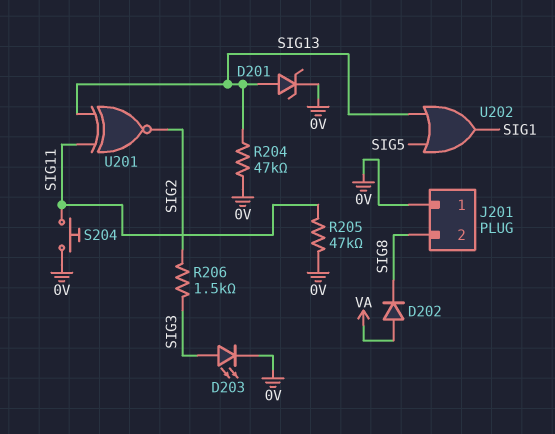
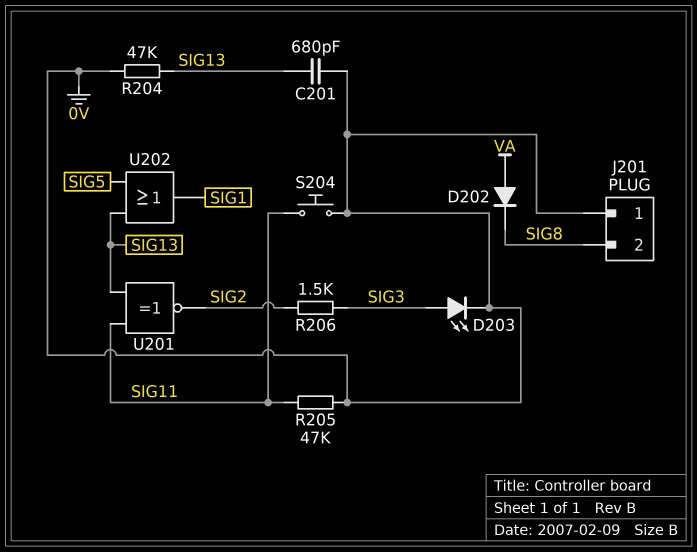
C201: none -> 680pF (0V, SIG13)
D201: zener (A SIG13, K 0V) -> none

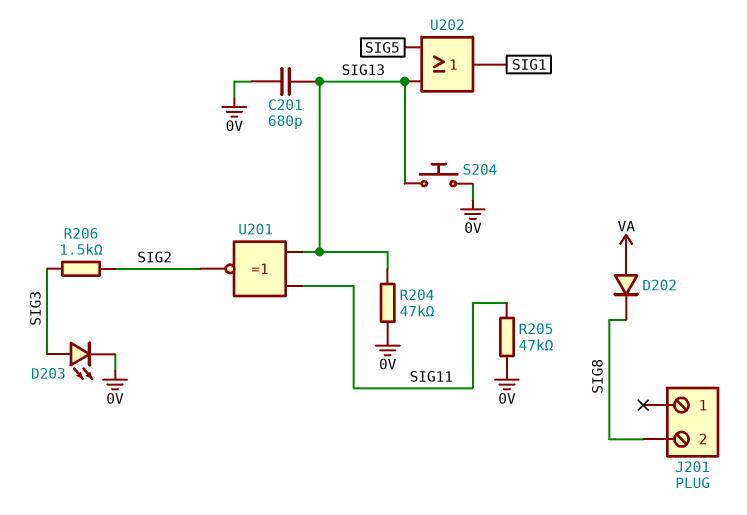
J201 pin 1: 0V -> none
S204: button (0V, SIG11) -> button (0V, SIG13)

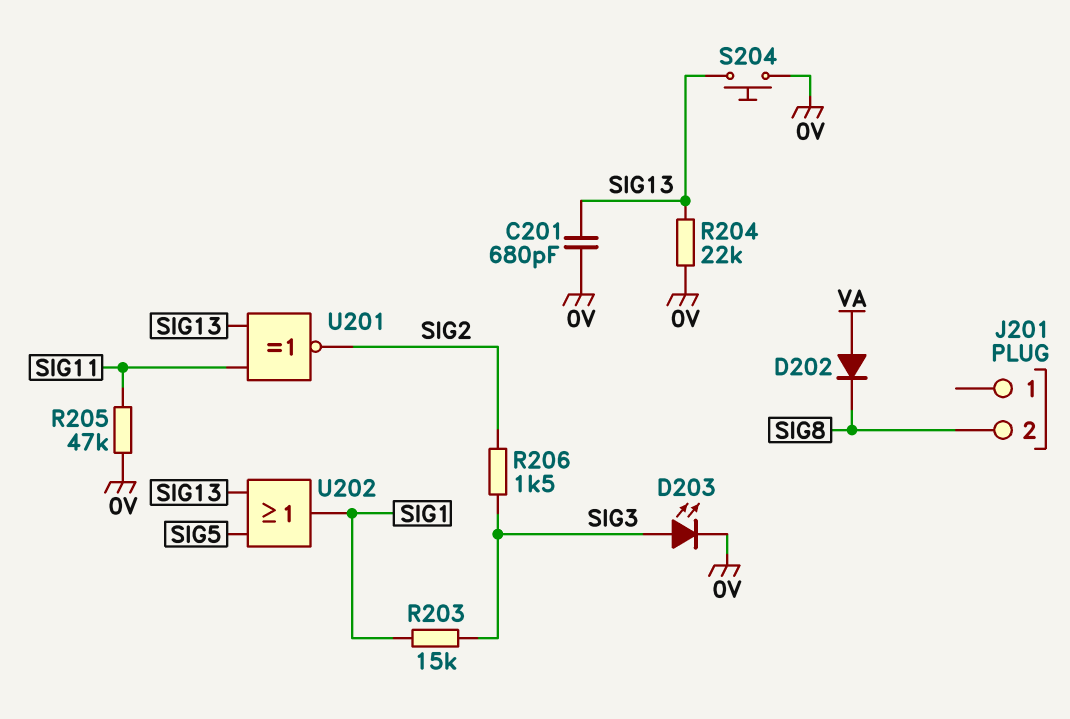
R203: none -> 15k (SIG1, SIG3)
R204: 47k (0V, SIG13) -> 22k (0V, SIG13)

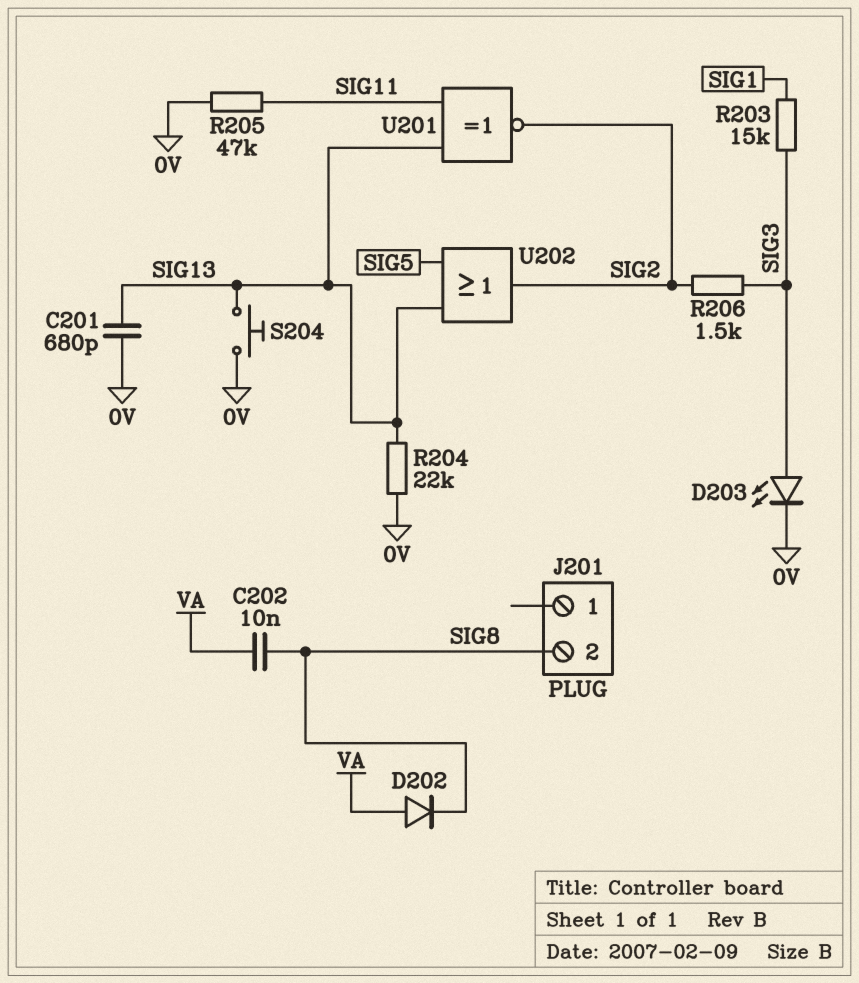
C202: none -> 10nF (SIG8, VA)
U202: OR (in SIG5, in SIG13, out SIG1) -> OR (in SIG5, in SIG13, out SIG2)

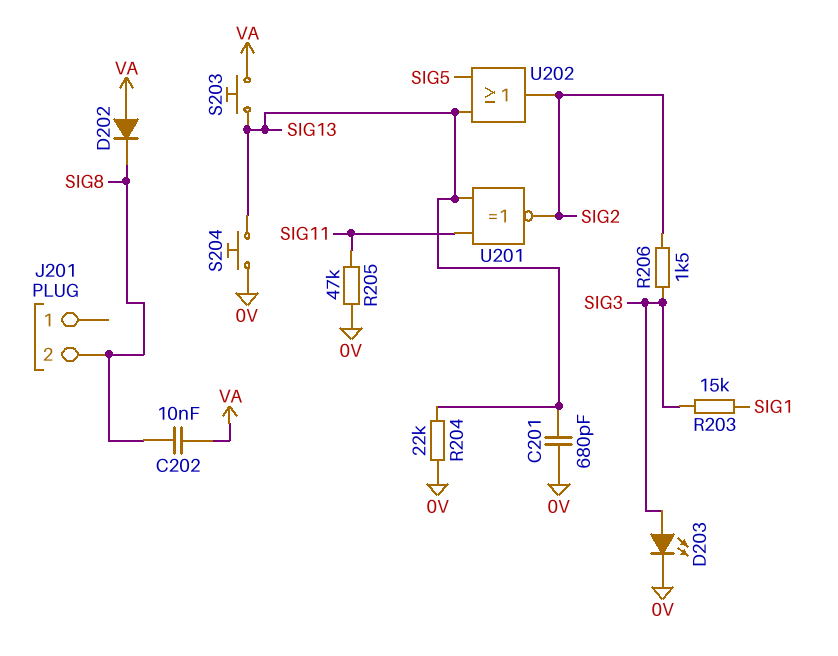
S203: none -> button (SIG13, VA)

